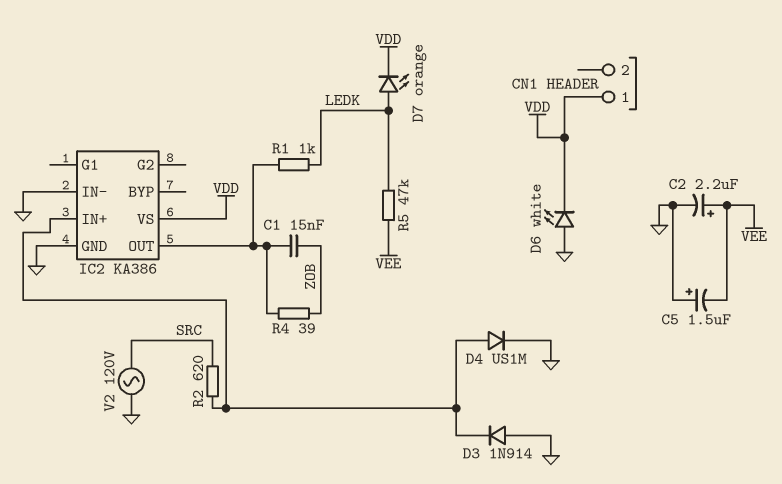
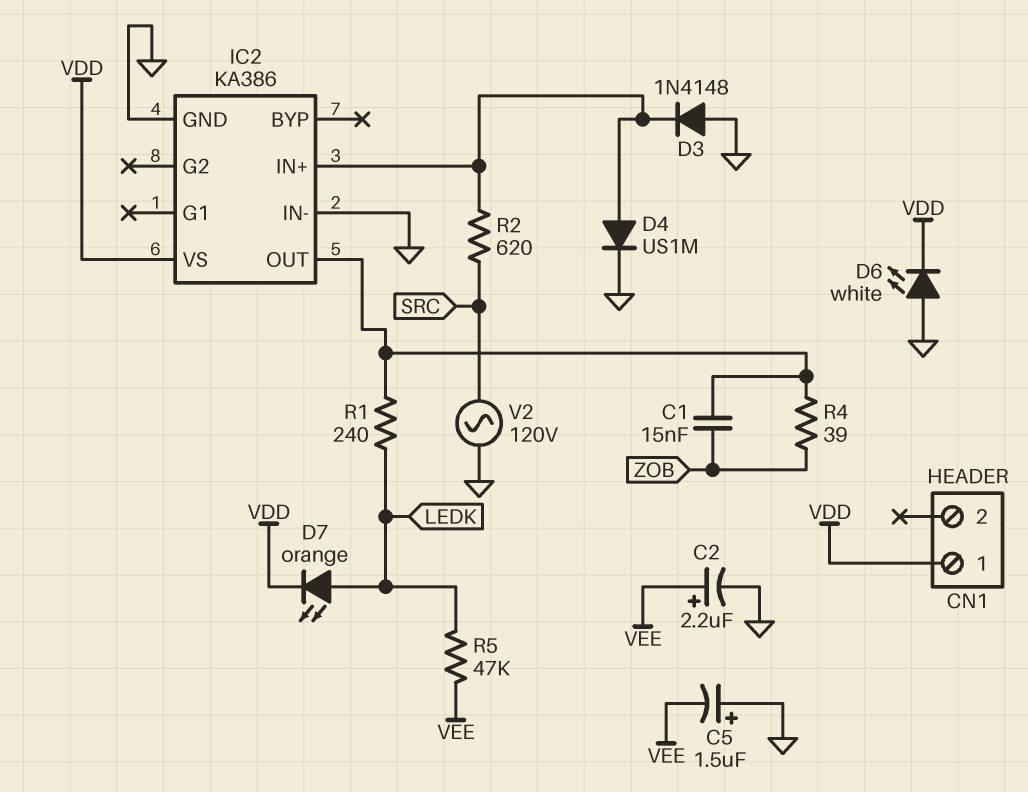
D3: diode 1N914 (A GND, K IC2/IN+) -> diode 1N4148 (A GND, K IC2/IN+)
R1: 1k (IC2/OUT, LEDK) -> 240 (IC2/OUT, LEDK)

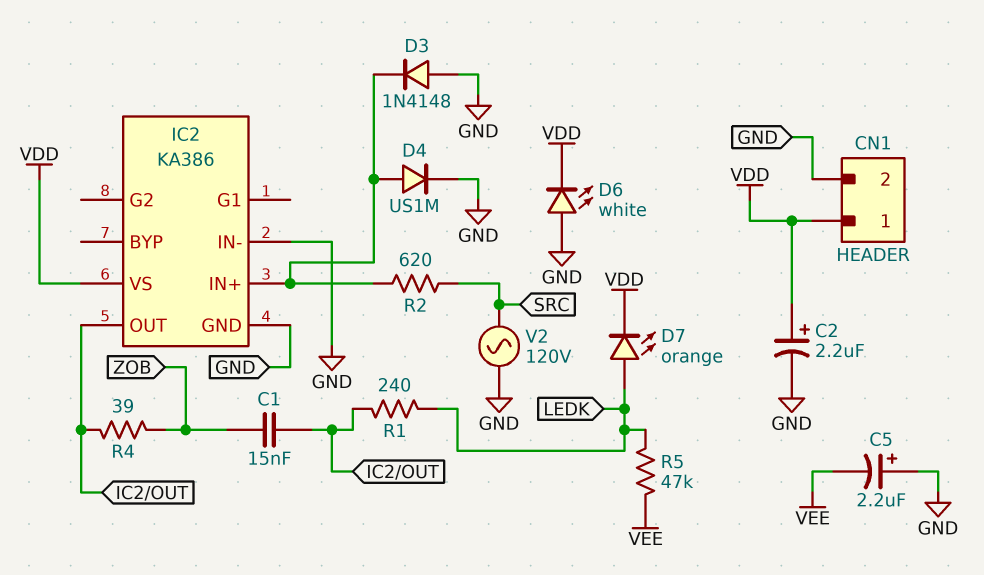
C2: 2.2uF (plus VEE, minus GND) -> 2.2uF (plus VDD, minus GND)
C5: 1.5uF (plus GND, minus VEE) -> 2.2uF (plus GND, minus VEE)
CN1 pin 2: none -> GND

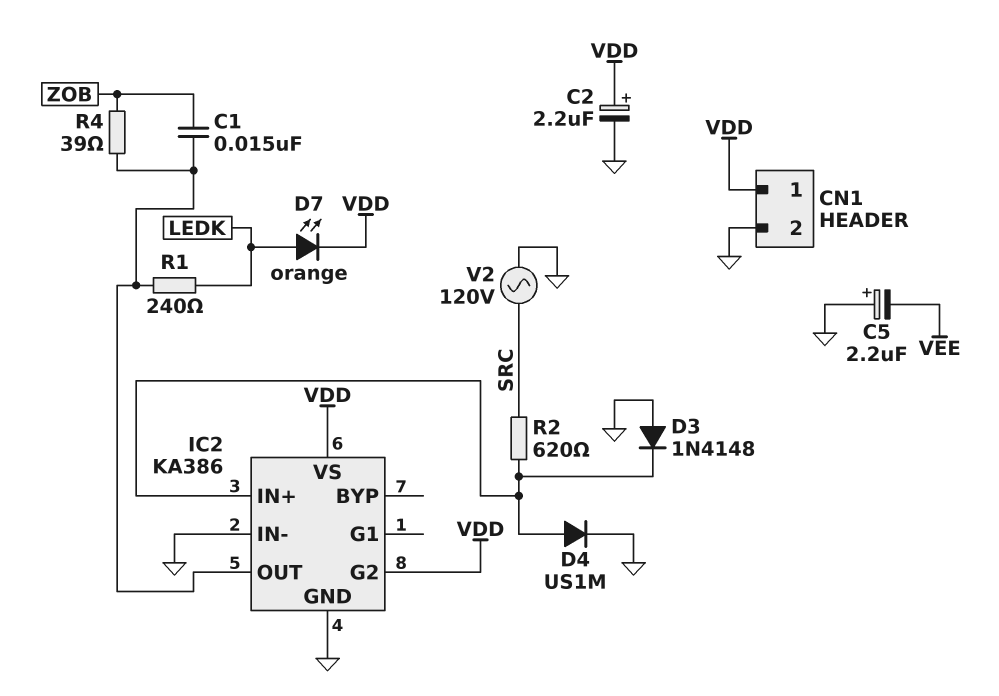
D6: LED white (A GND, K VDD) -> none
IC2 pin G2: none -> VDD
R5: 47k (LEDK, VEE) -> none

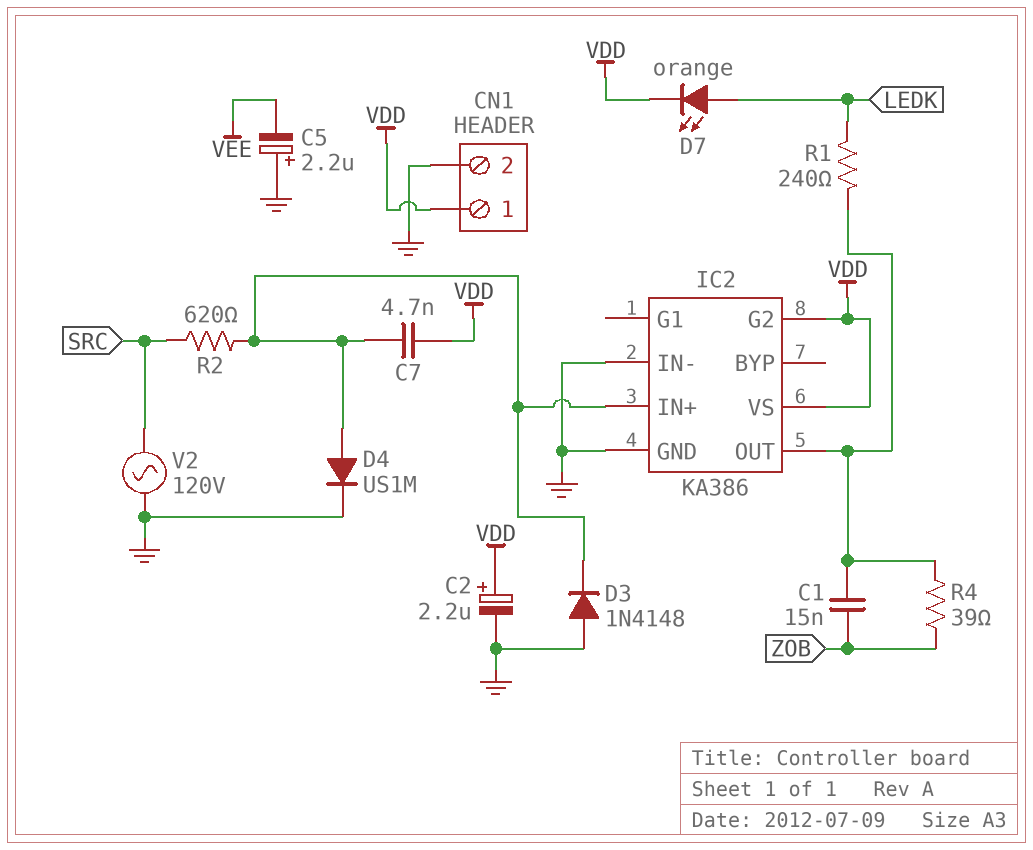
C7: none -> 4.7nF (IC2/IN+, VDD)

